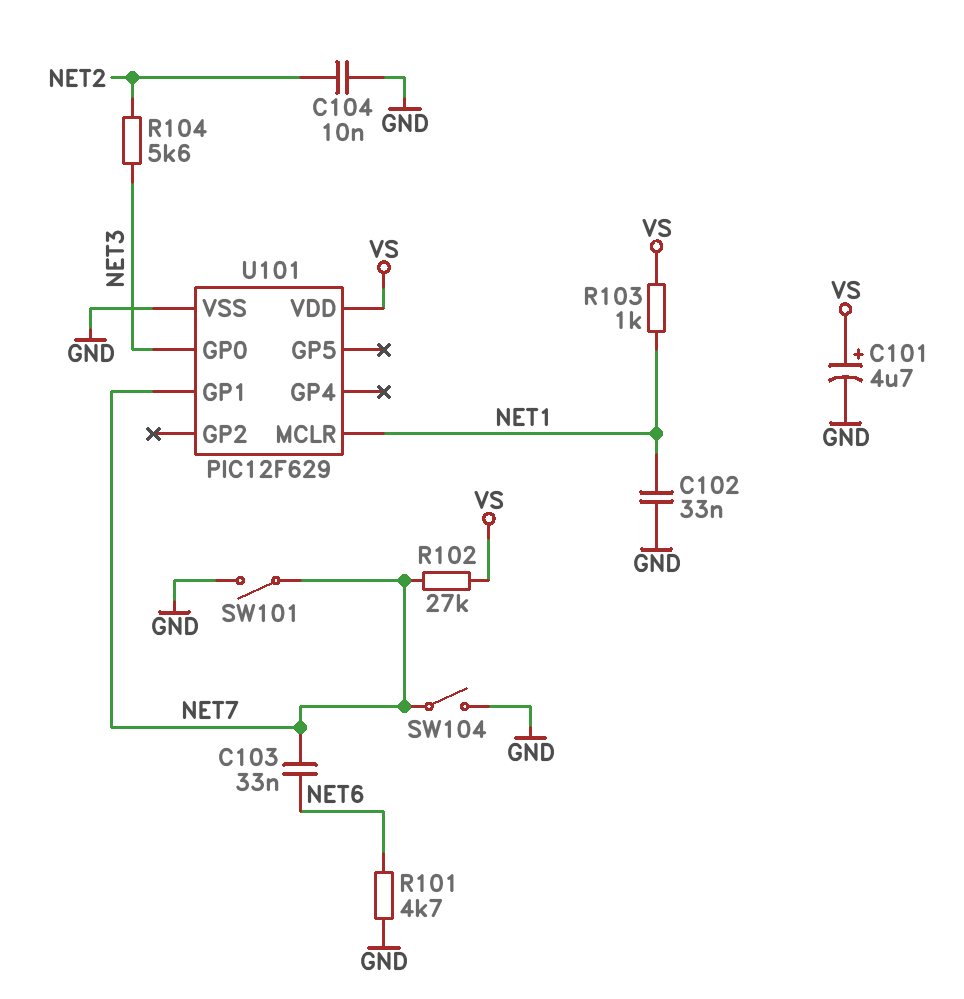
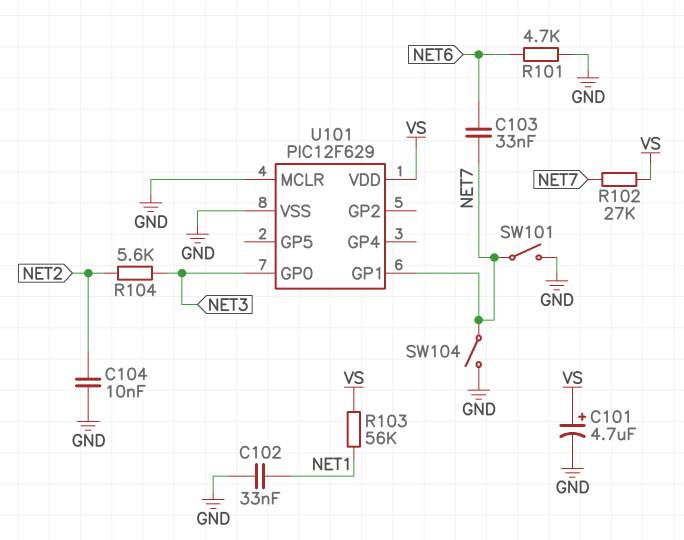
R103: 1k (NET1, VS) -> 56k (NET1, VS)
U101 pin MCLR: NET1 -> GND

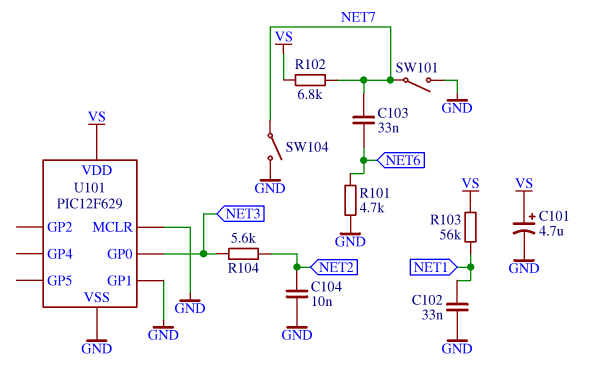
R102: 27k (NET7, VS) -> 6.8k (NET7, VS)
U101 pin GP1: NET7 -> GND

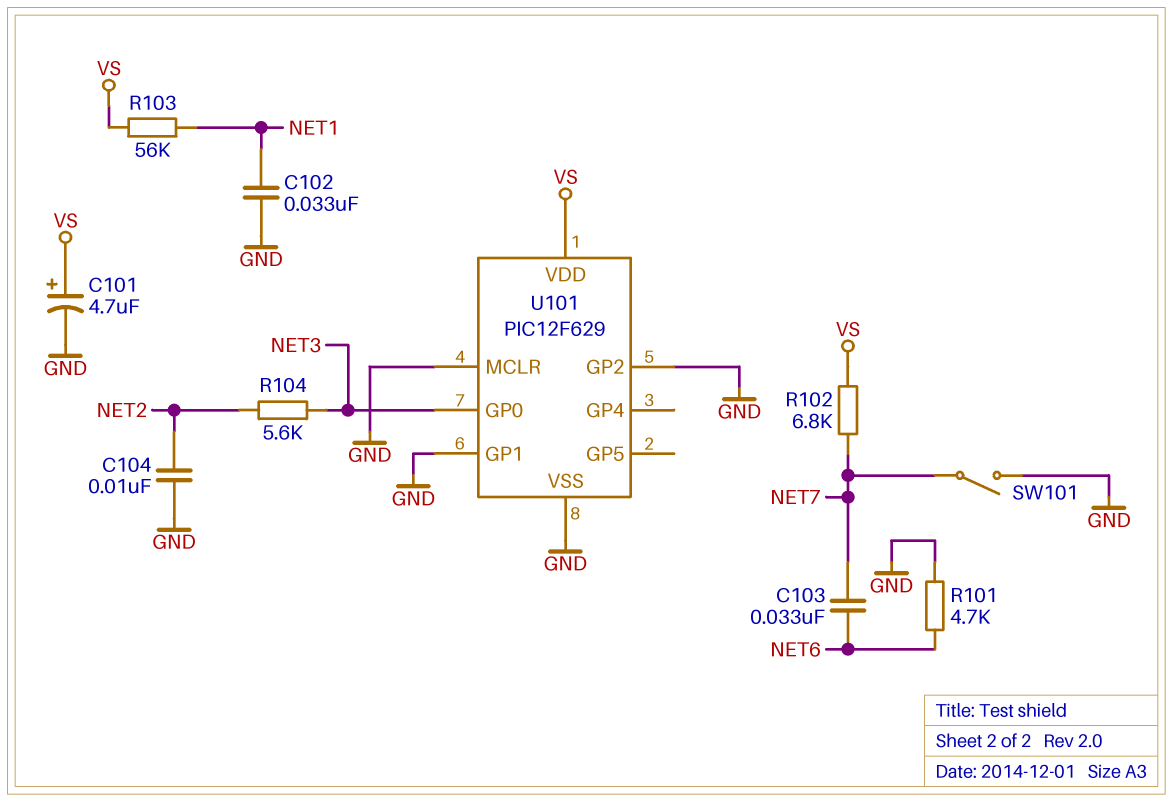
SW104: switch (GND, NET7) -> none
U101 pin GP2: none -> GND

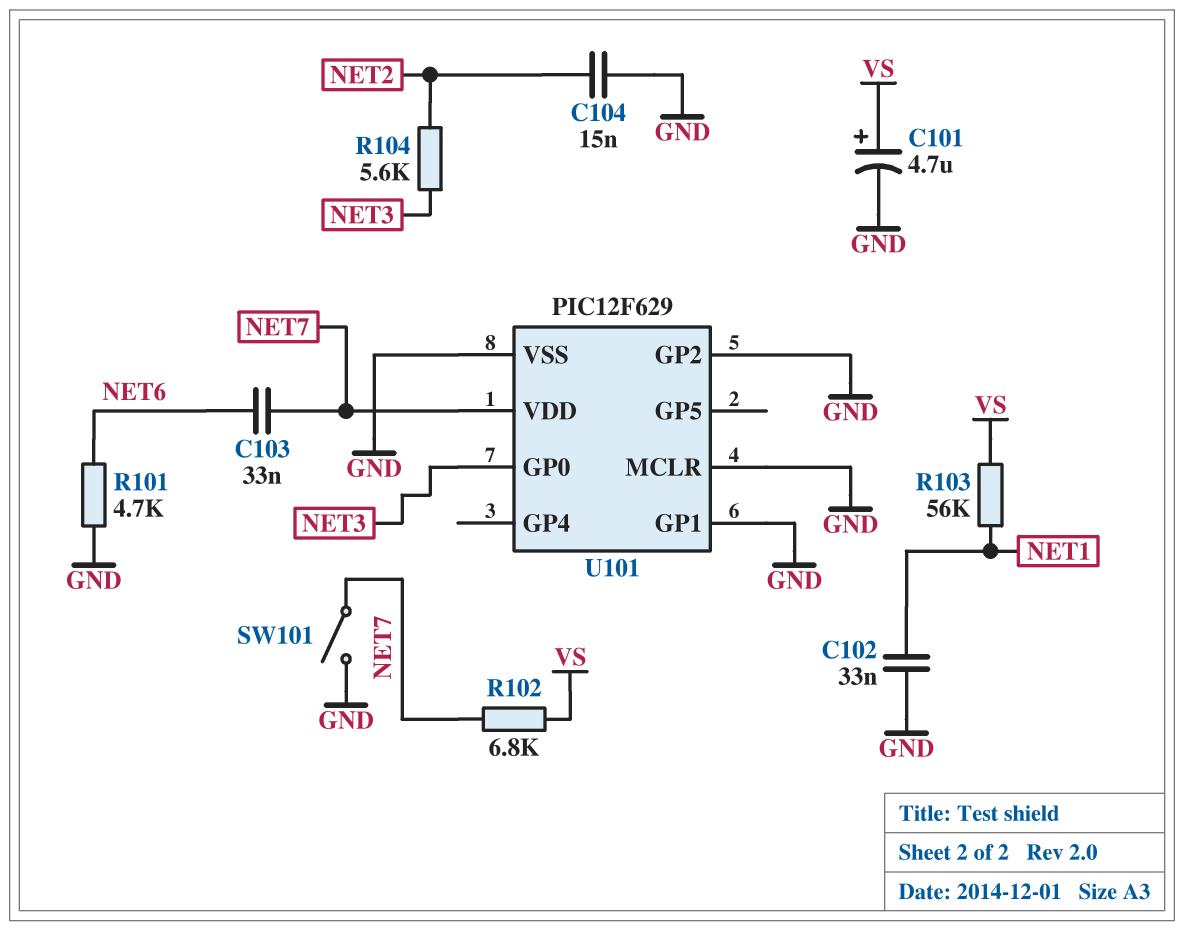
C104: 10nF (GND, NET2) -> 15nF (GND, NET2)
U101 pin VDD: VS -> NET7

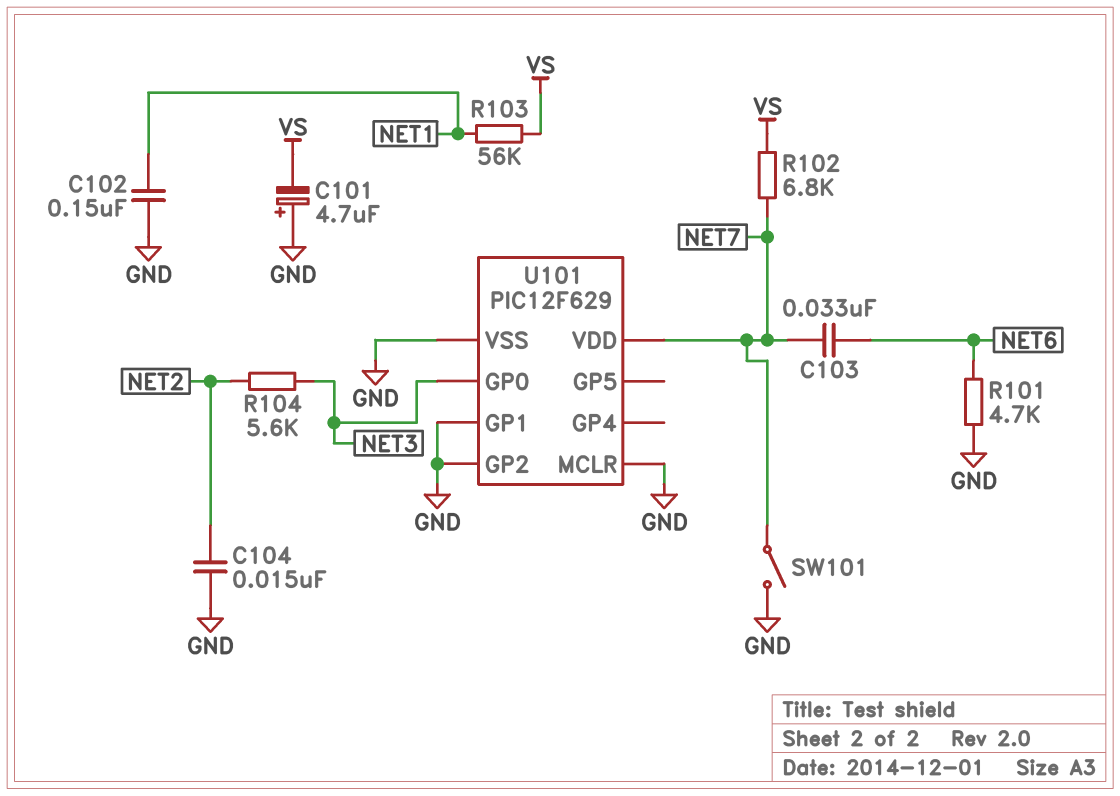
C101: 4.7uF (plus VS, minus GND) -> 4.7uF (plus GND, minus VS)
C102: 33nF (GND, NET1) -> 150nF (GND, NET1)

